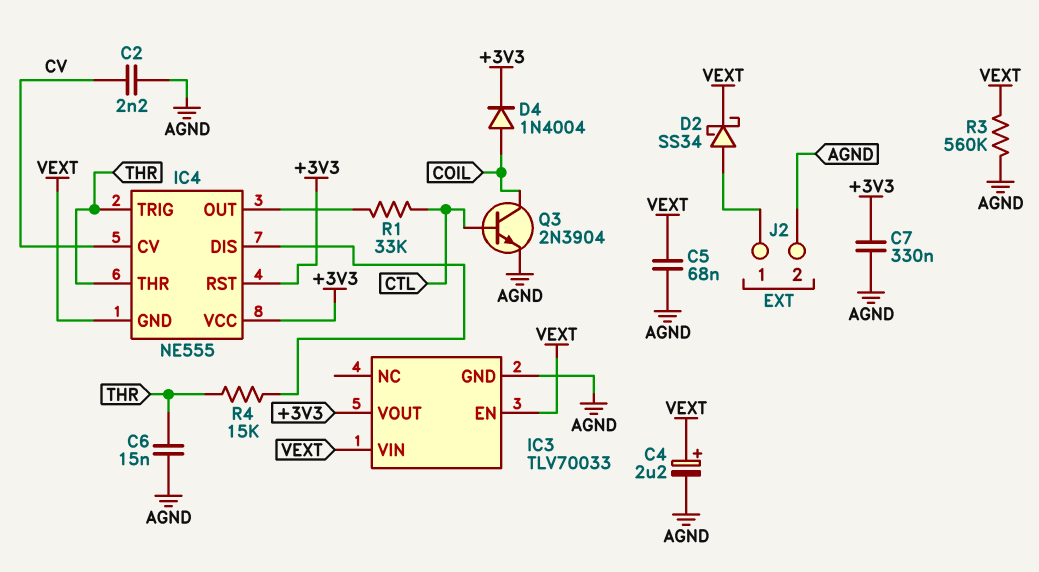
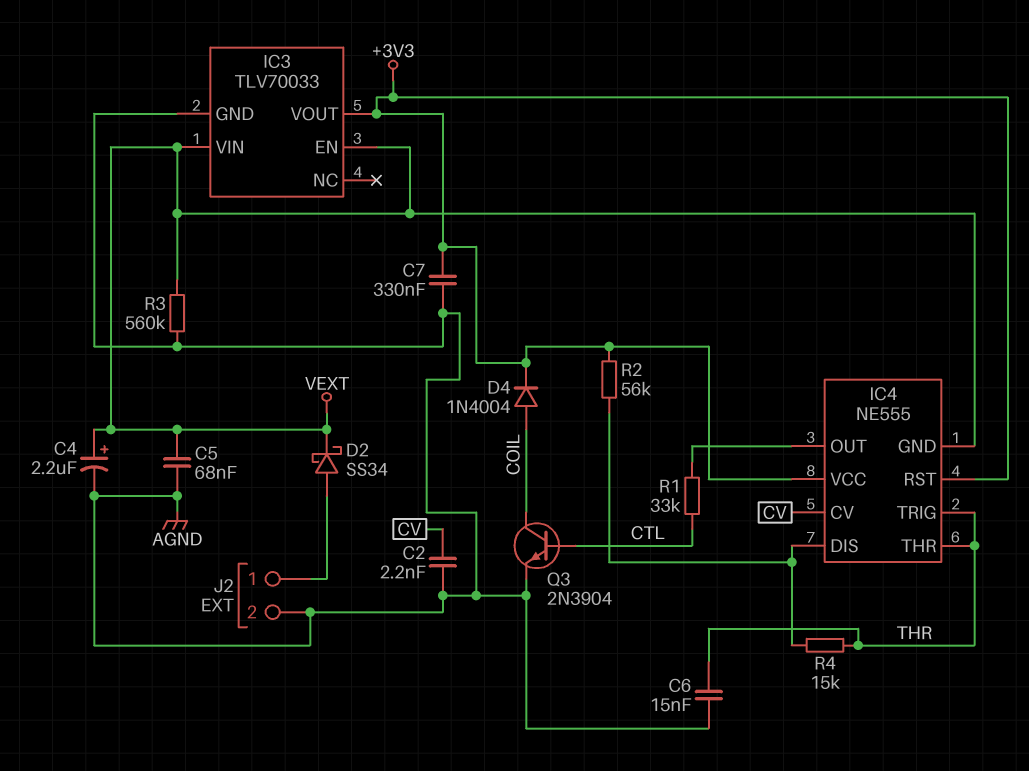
R2: none -> 56k (+3V3, IC4/DIS)

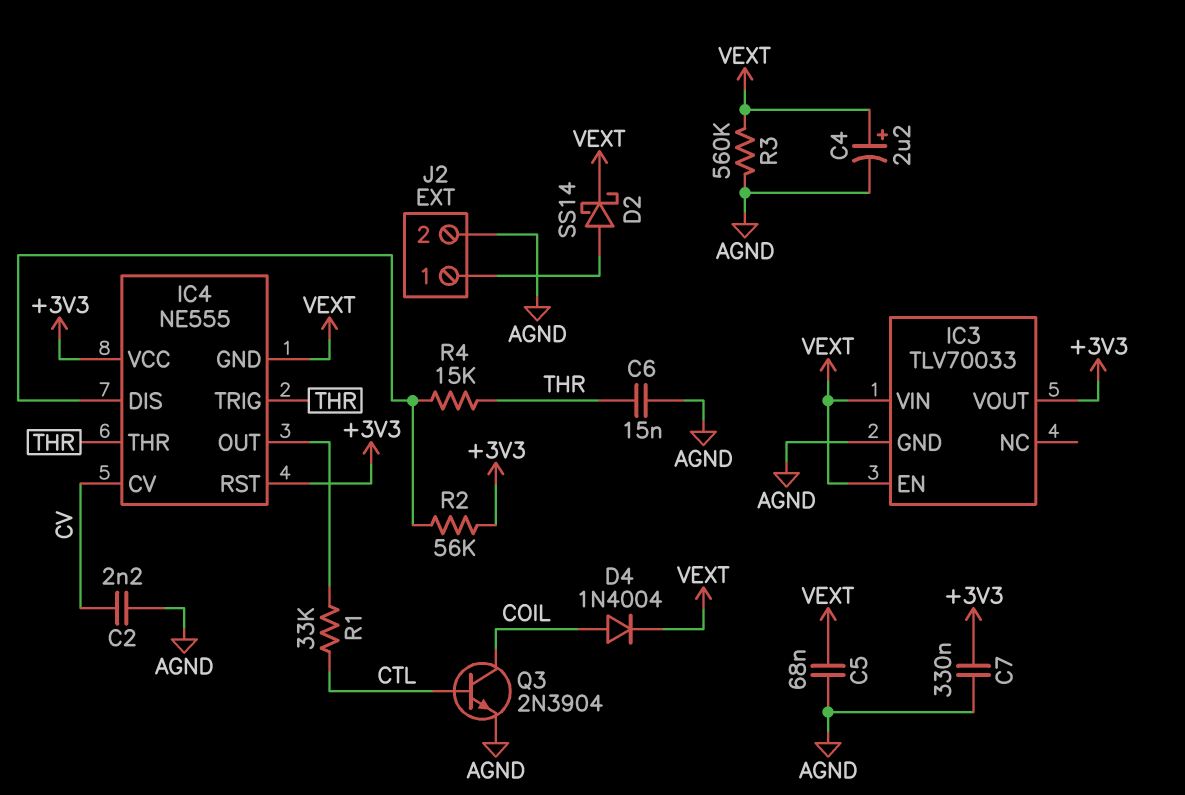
D2: schottky SS34 (A J2/1, K VEXT) -> schottky SS14 (A J2/1, K VEXT)
D4: diode 1N4004 (A COIL, K +3V3) -> diode 1N4004 (A COIL, K VEXT)

